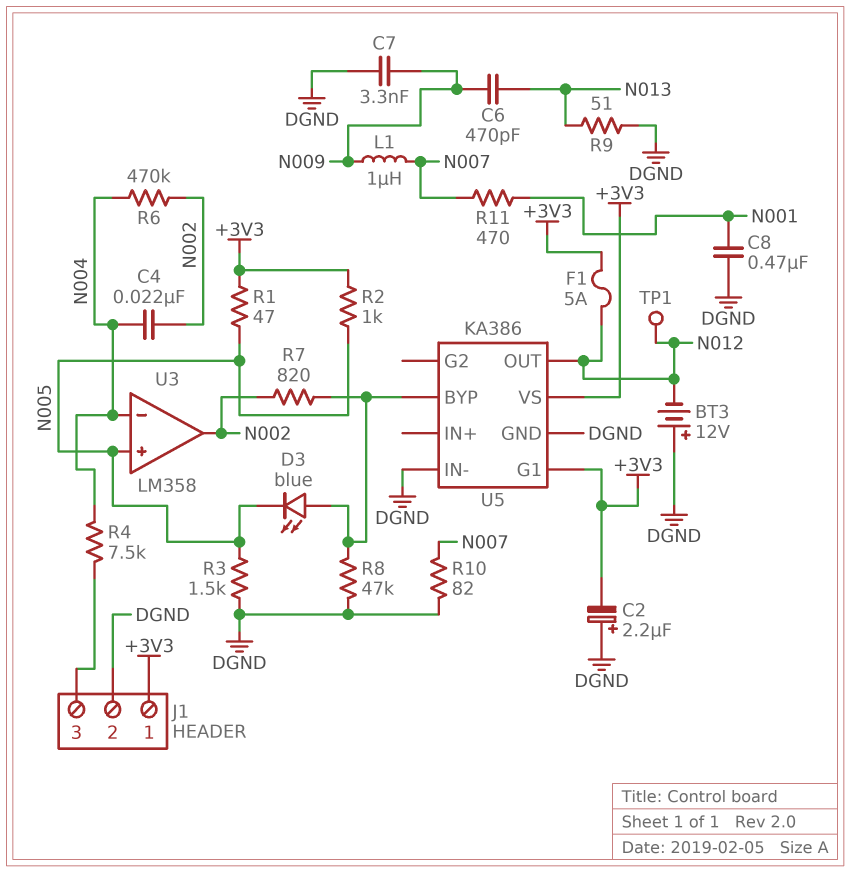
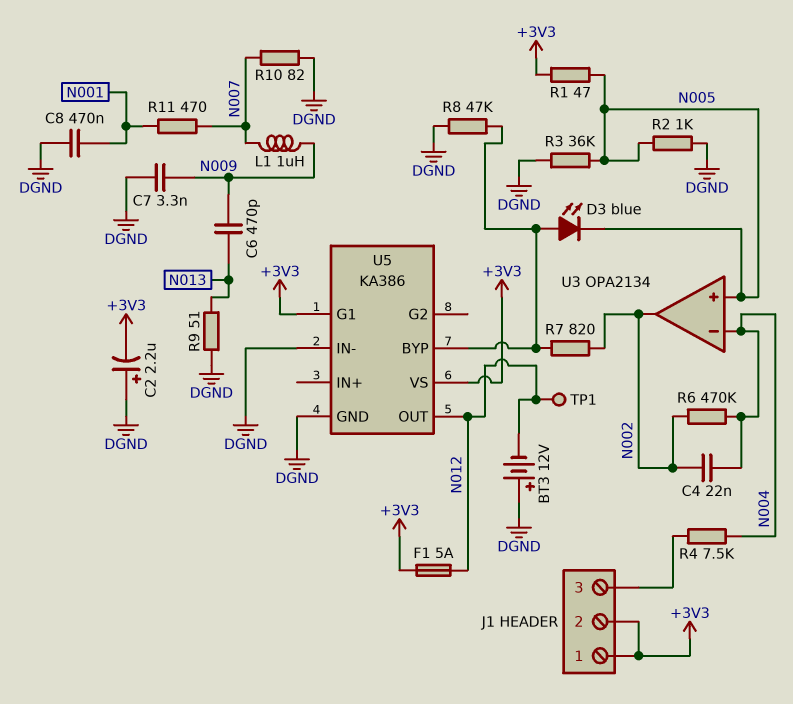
J1 pin 2: DGND -> +3V3
R2: 1k (+3V3, N005) -> 1k (DGND, N005)
R3: 1.5k (DGND, N005) -> 36k (DGND, N005)
U3: LM358 -> OPA2134

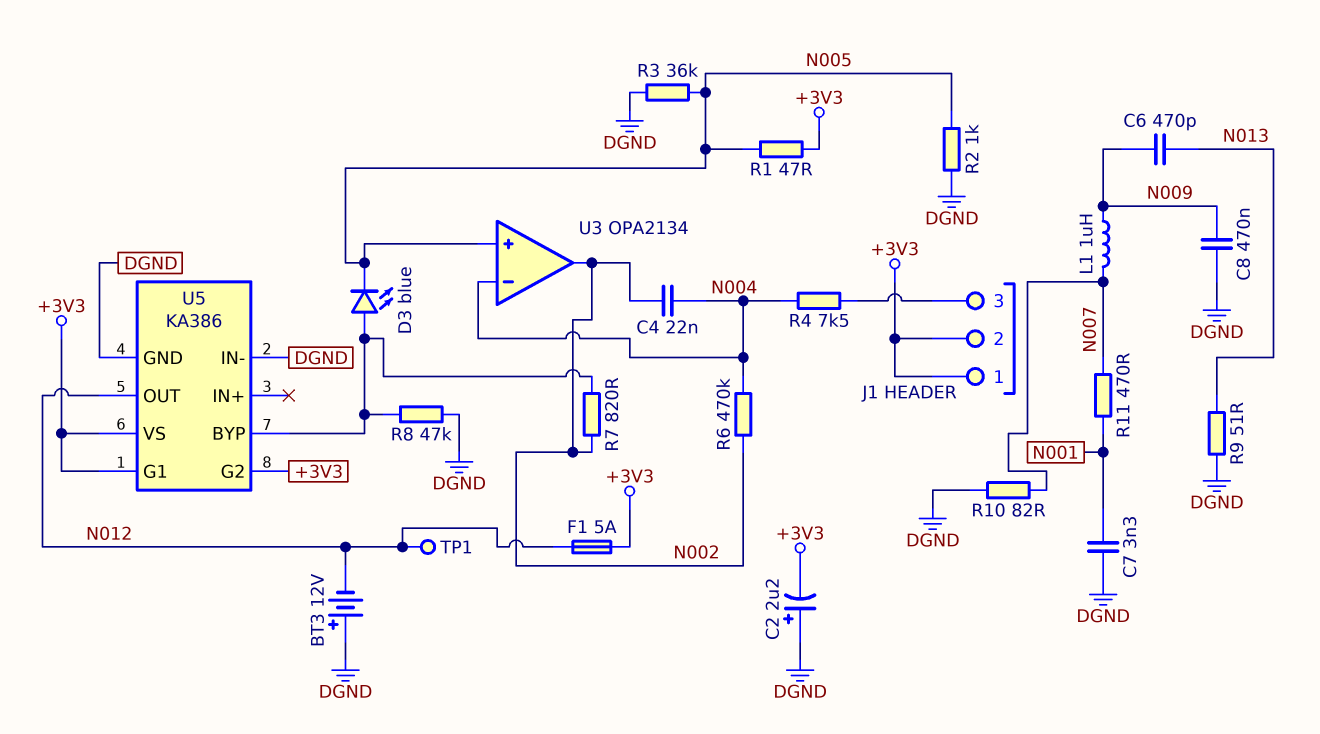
C7: 3.3nF (DGND, N009) -> 3.3nF (DGND, N001)
C8: 470nF (DGND, N001) -> 470nF (DGND, N009)
U5 pin G2: none -> +3V3

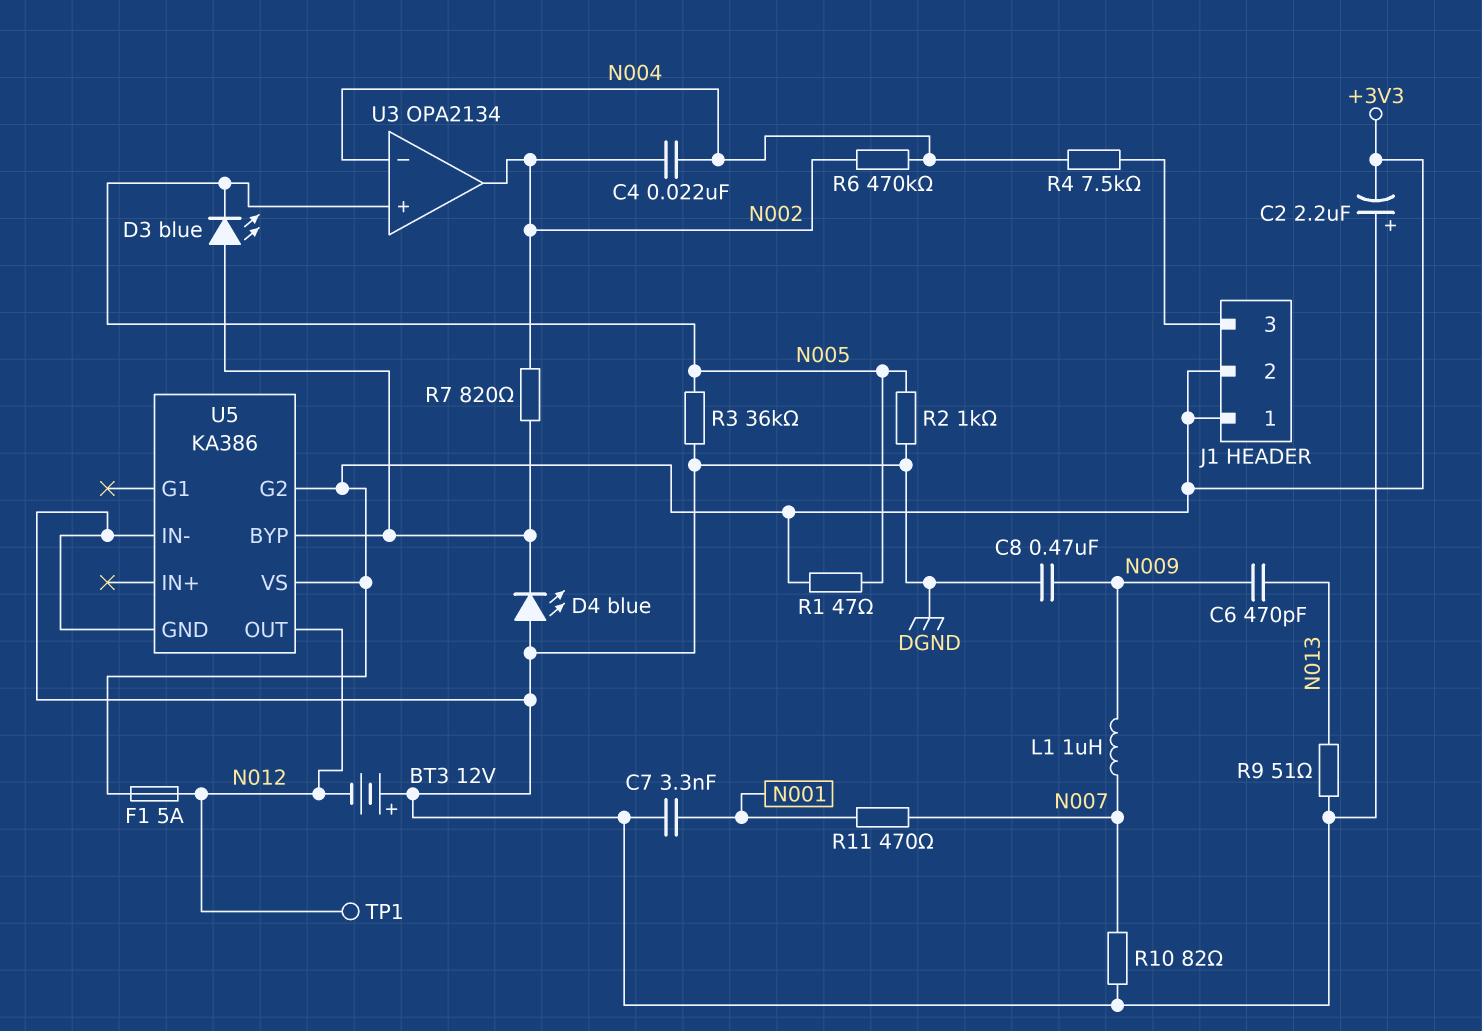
D4: none -> LED blue (A DGND, K U5/BYP)
R8: 47k (DGND, U5/BYP) -> none
U5 pin G1: +3V3 -> none

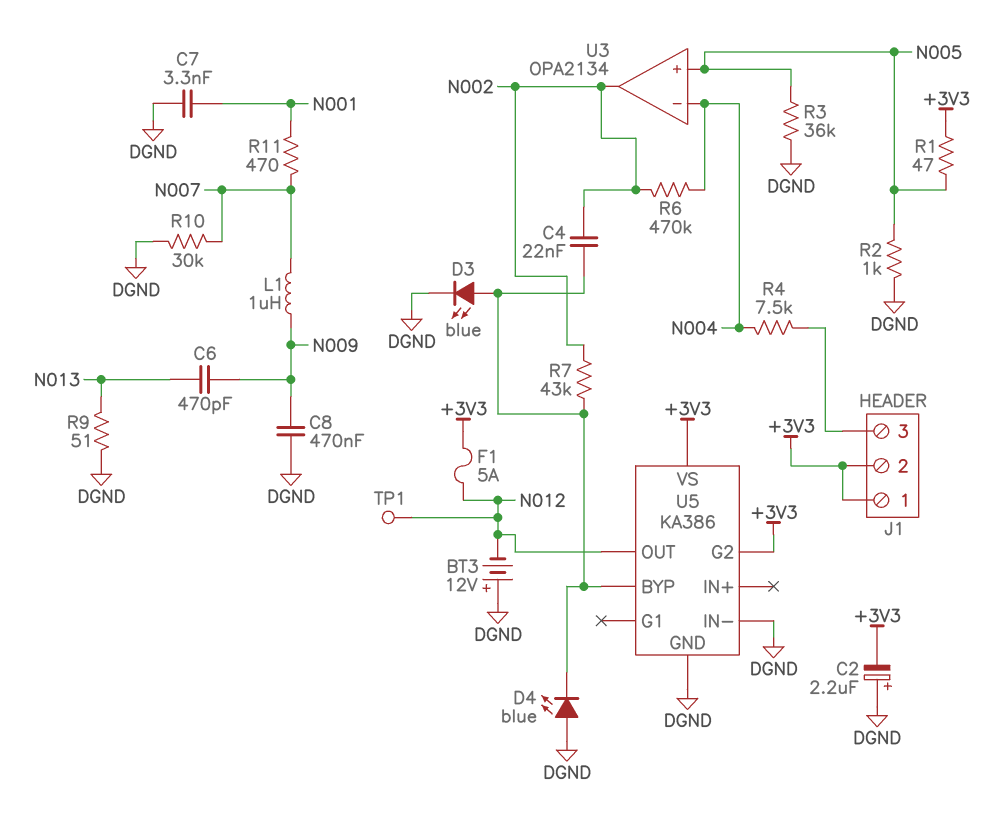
C4: 22nF (N002, N004) -> 22nF (N002, U5/BYP)
D3: LED blue (A U5/BYP, K N005) -> LED blue (A U5/BYP, K DGND)
R7: 820 (N002, U5/BYP) -> 43k (N002, U5/BYP)
R10: 82 (DGND, N007) -> 30k (DGND, N007)

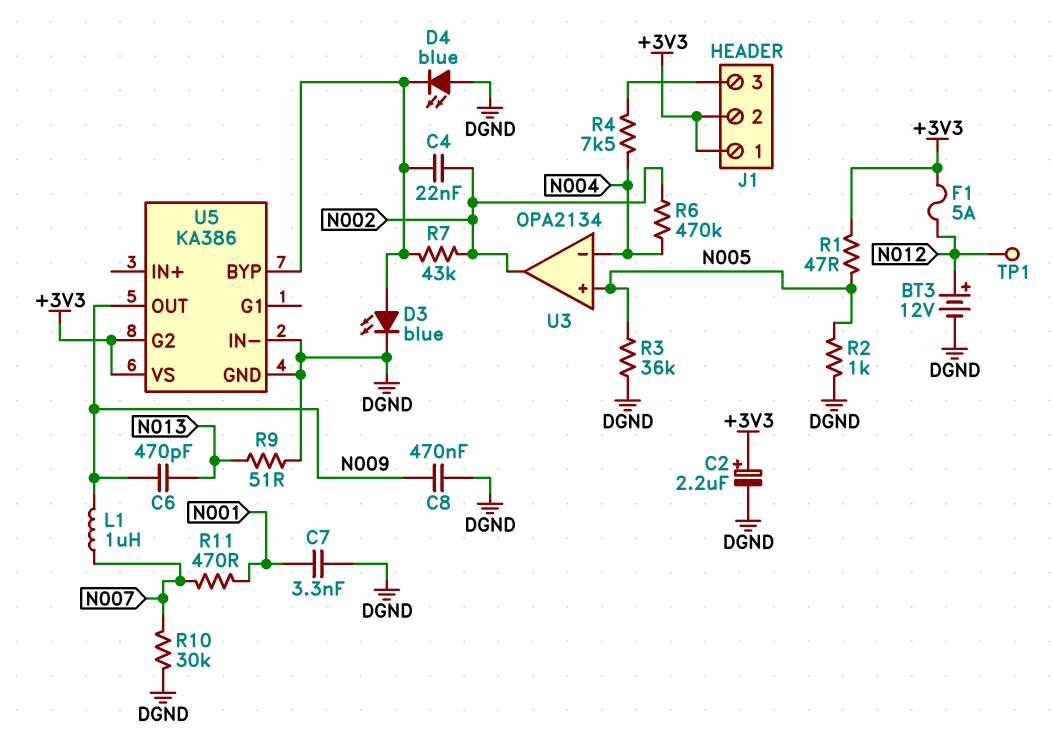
BT3: 12V (plus DGND, minus N012) -> 12V (plus N012, minus DGND)
C2: 2.2uF (plus DGND, minus +3V3) -> 2.2uF (plus +3V3, minus DGND)
U5 pin OUT: N012 -> N009

